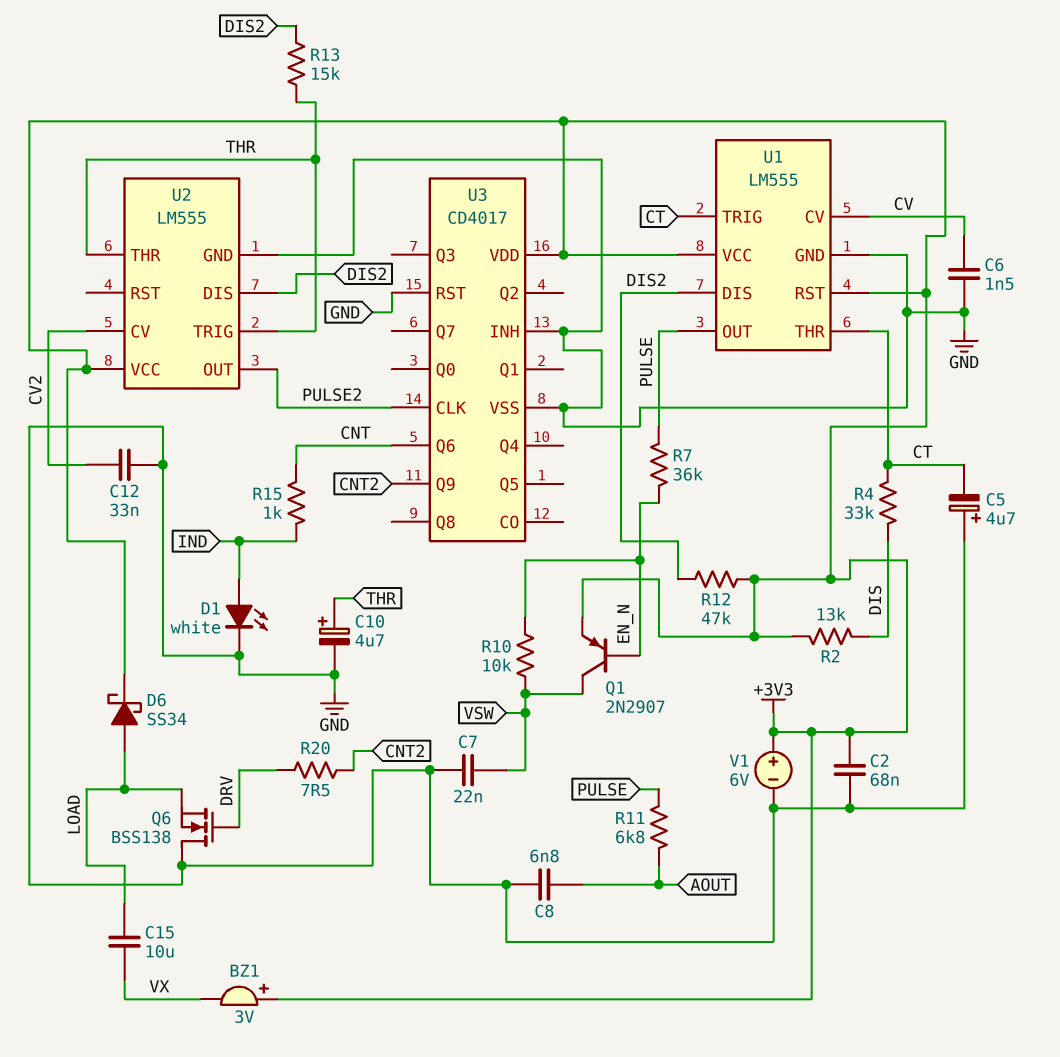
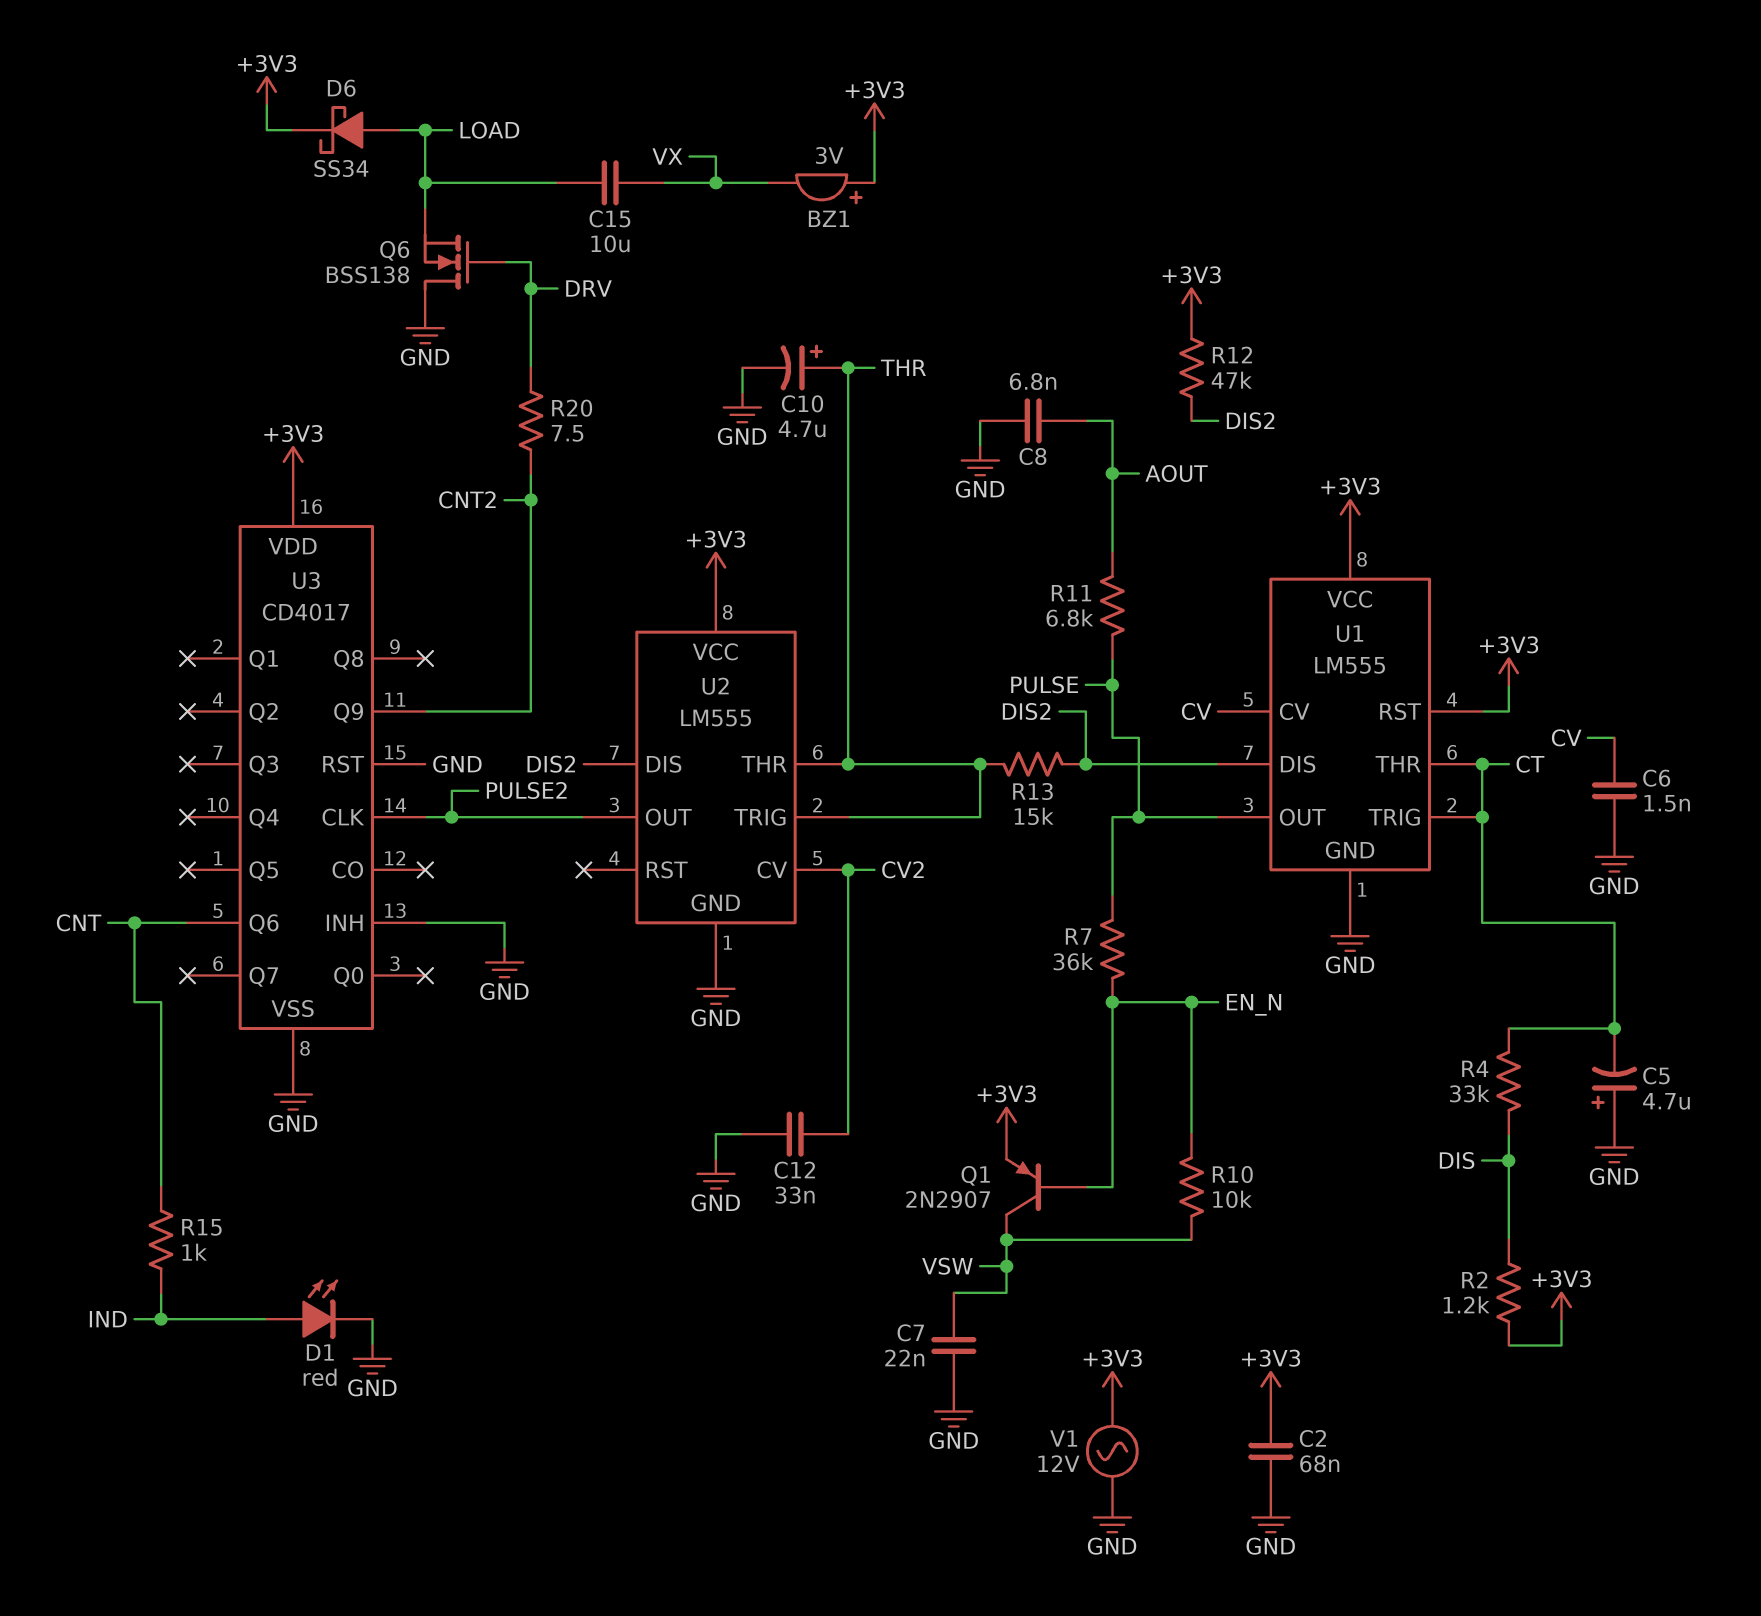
D1: LED white (A IND, K GND) -> LED red (A IND, K GND)
R2: 13k (+3V3, DIS) -> 1.2k (+3V3, DIS)
V1: 6V (plus +3V3, minus GND) -> AC 12V (+3V3, GND)

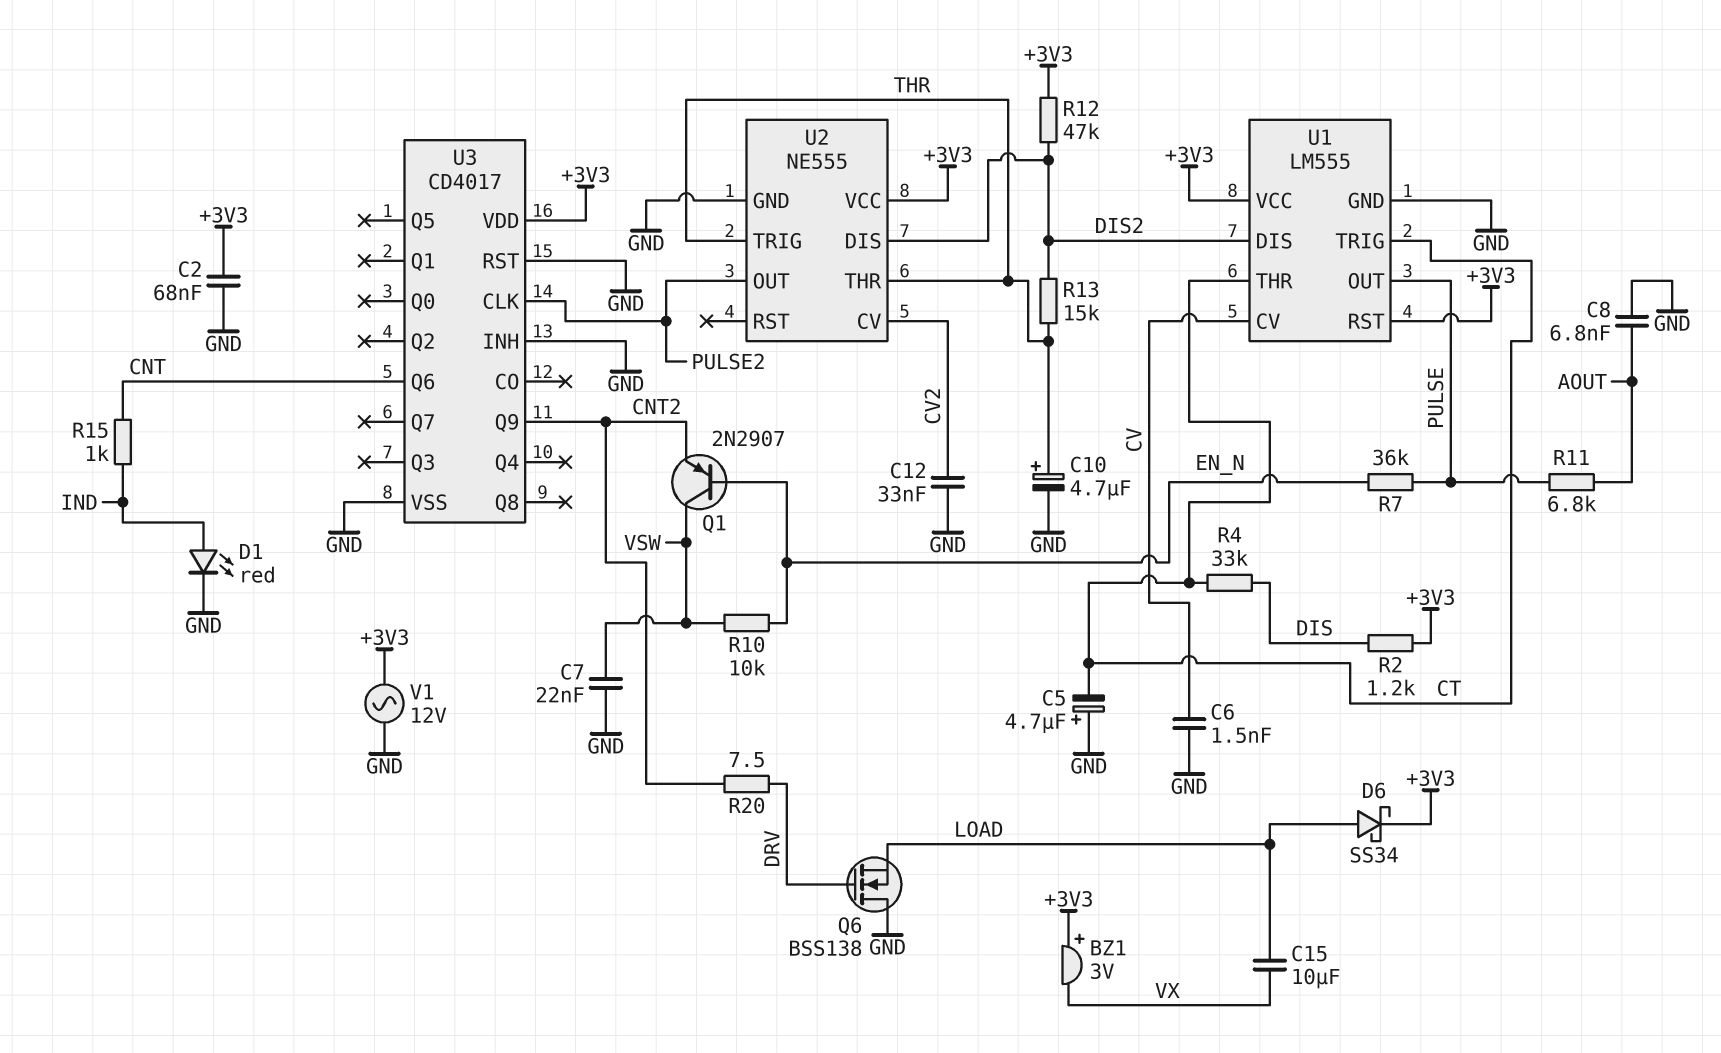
Q1: PNP 2N2907 (B EN_N, C VSW, E +3V3) -> PNP 2N2907 (B EN_N, C VSW, E CNT2)
U2: LM555 -> NE555

